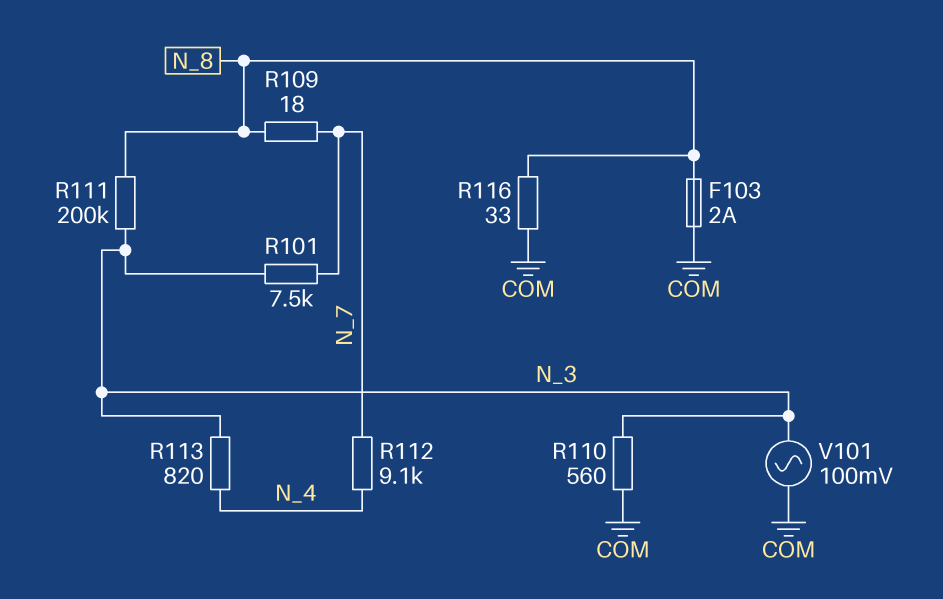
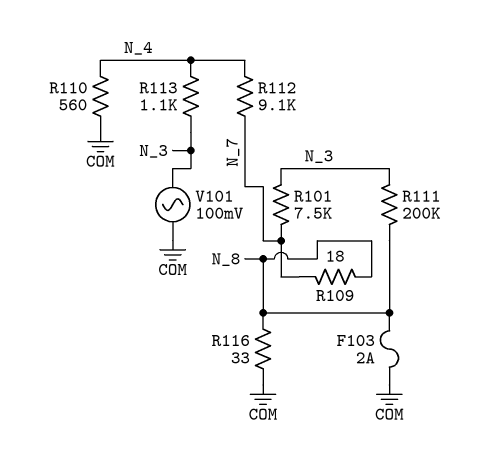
R110: 560 (COM, N_3) -> 560 (COM, N_4)
R113: 820 (N_3, N_4) -> 1.1k (N_3, N_4)

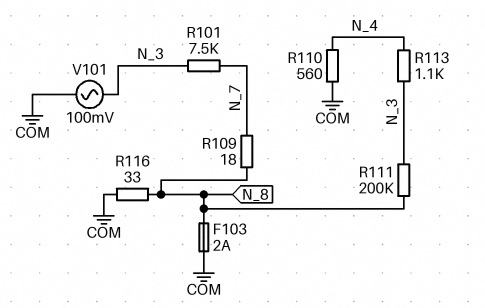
R112: 9.1k (N_4, N_7) -> none

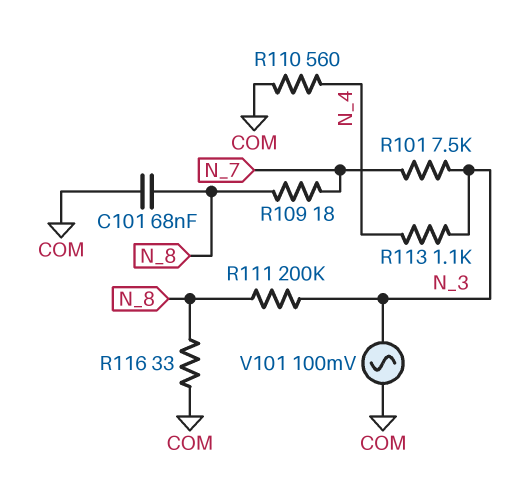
C101: none -> 68nF (COM, N_8)
F103: 2A (COM, N_8) -> none

